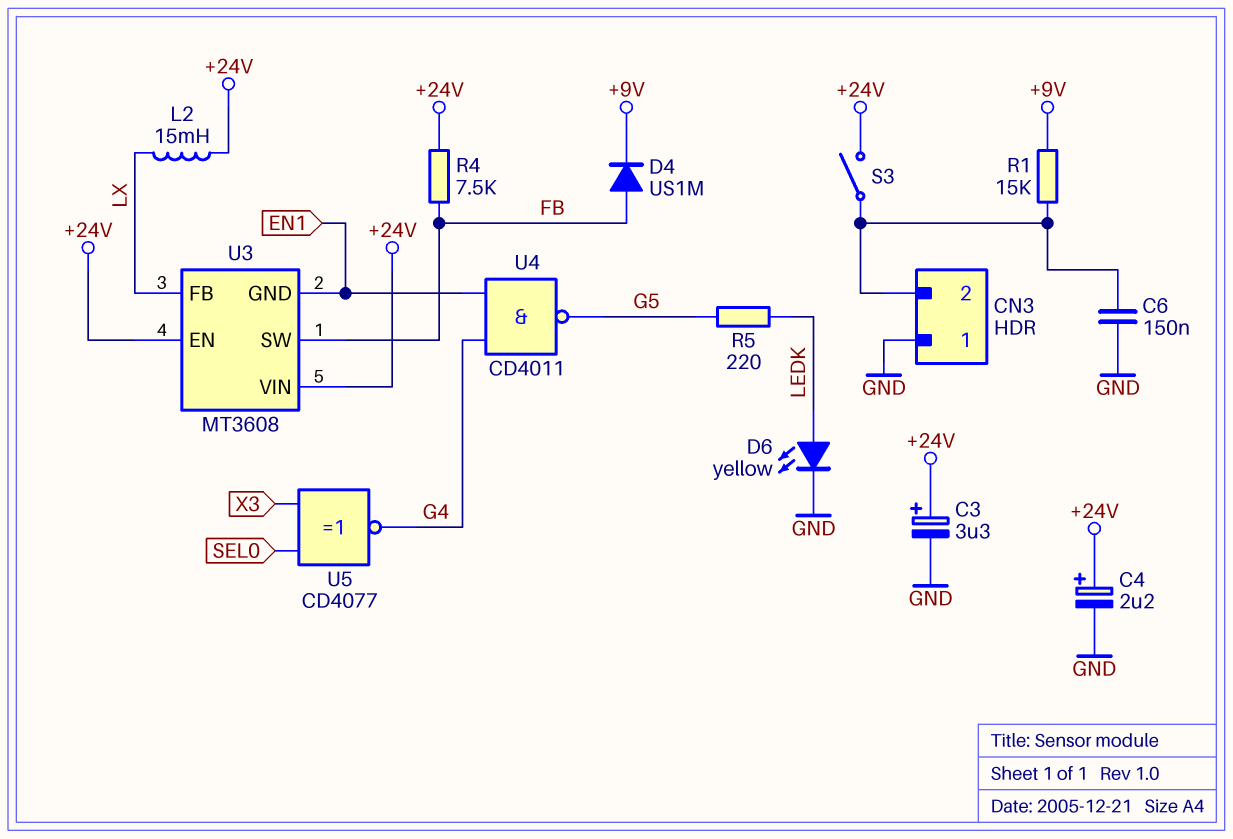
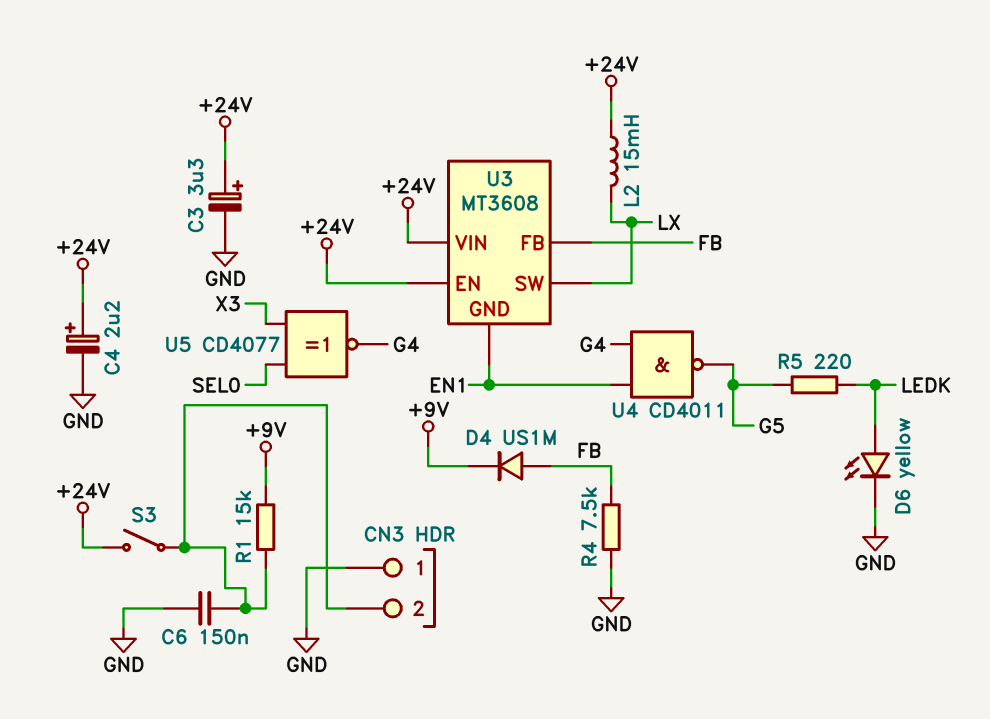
R4: 7.5k (+24V, FB) -> 7.5k (FB, GND)
U3 pin FB: LX -> FB
U3 pin SW: FB -> LX

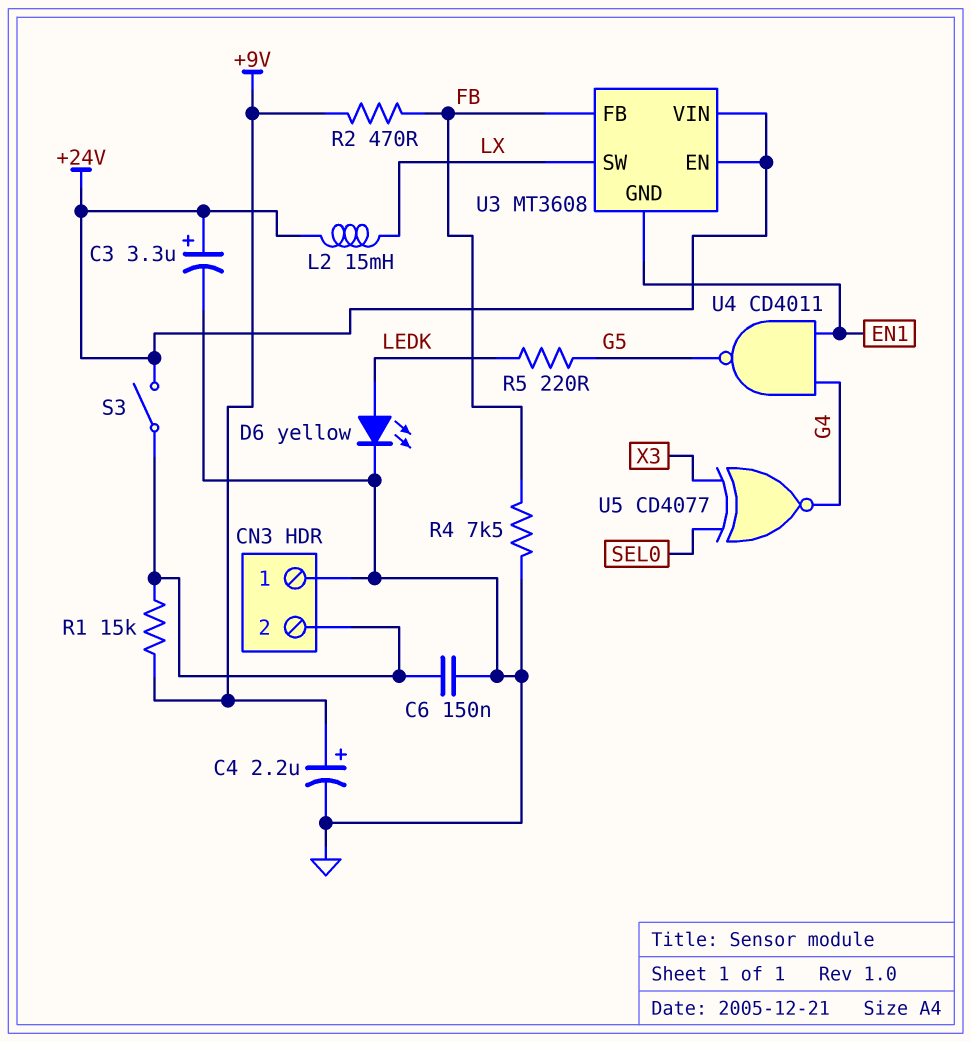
C4: 2.2uF (plus +24V, minus GND) -> 2.2uF (plus +9V, minus GND)
D4: diode US1M (A FB, K +9V) -> none
R2: none -> 470 (+9V, FB)

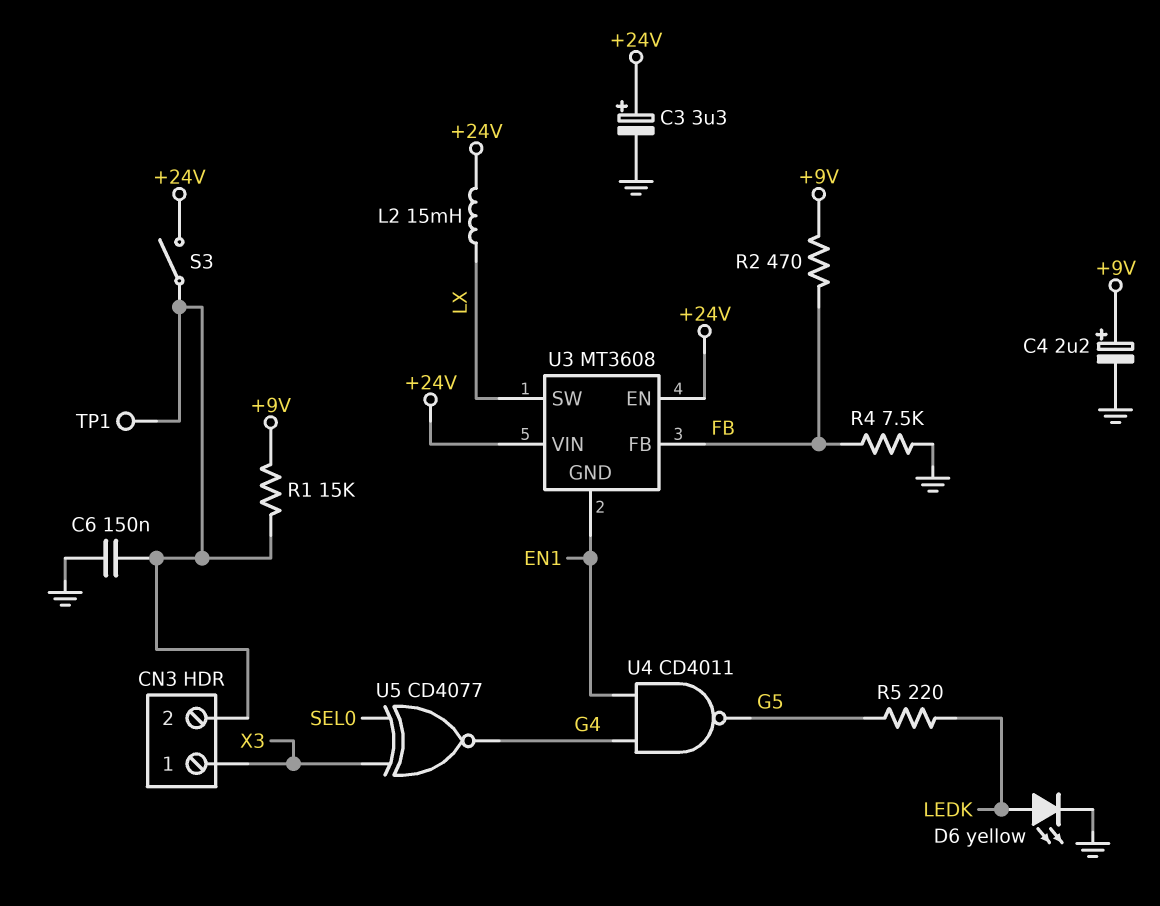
CN3 pin 1: GND -> X3
TP1: none -> test point (CN3/2)

